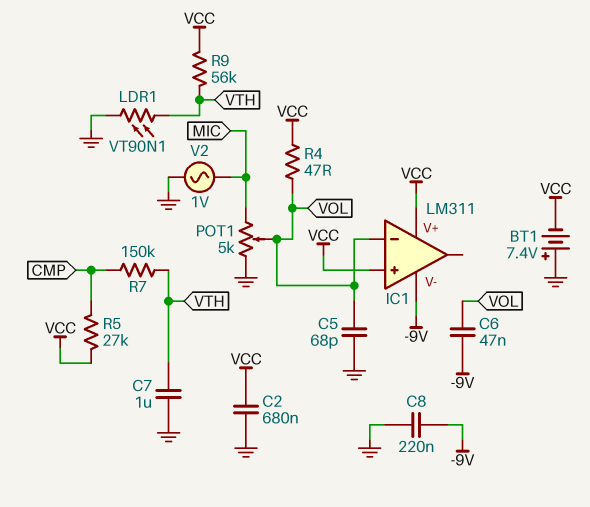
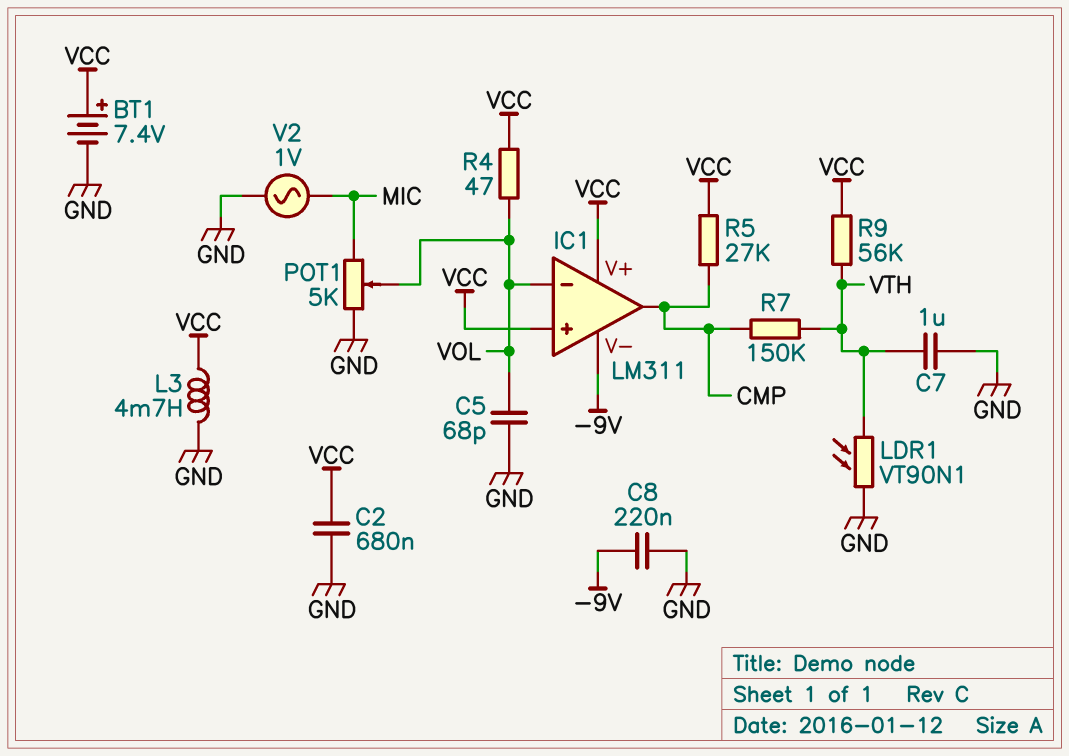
BT1: 7.4V (plus GND, minus VCC) -> 7.4V (plus VCC, minus GND)
C6: 47nF (-9V, VOL) -> none
IC1 pin out: none -> CMP
L3: none -> 4.7mH (GND, VCC)

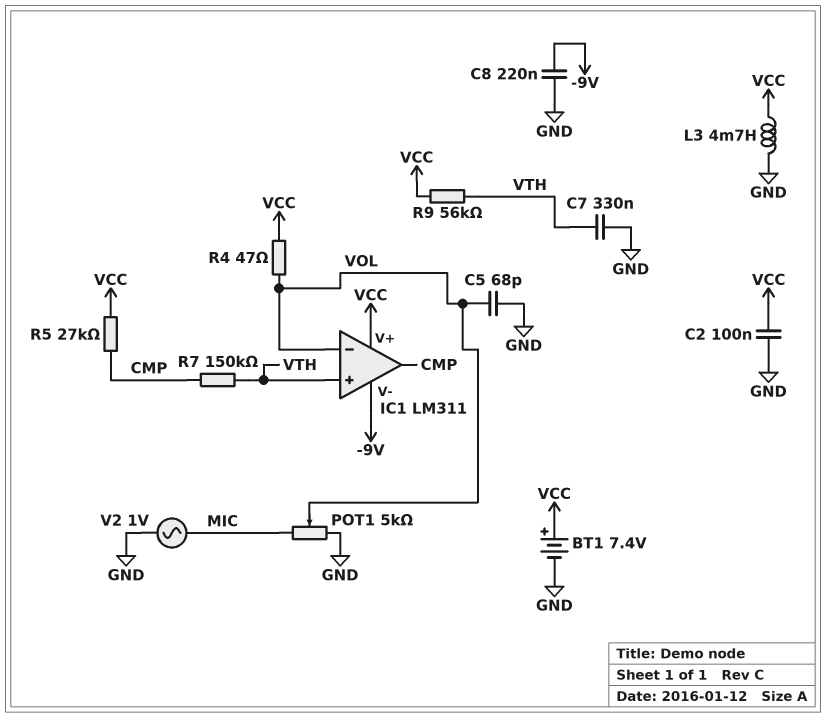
C2: 680nF (GND, VCC) -> 100nF (GND, VCC)
C7: 1uF (GND, VTH) -> 330nF (GND, VTH)
IC1 pin in+: VCC -> VTH
LDR1: VT90N1 (GND, VTH) -> none

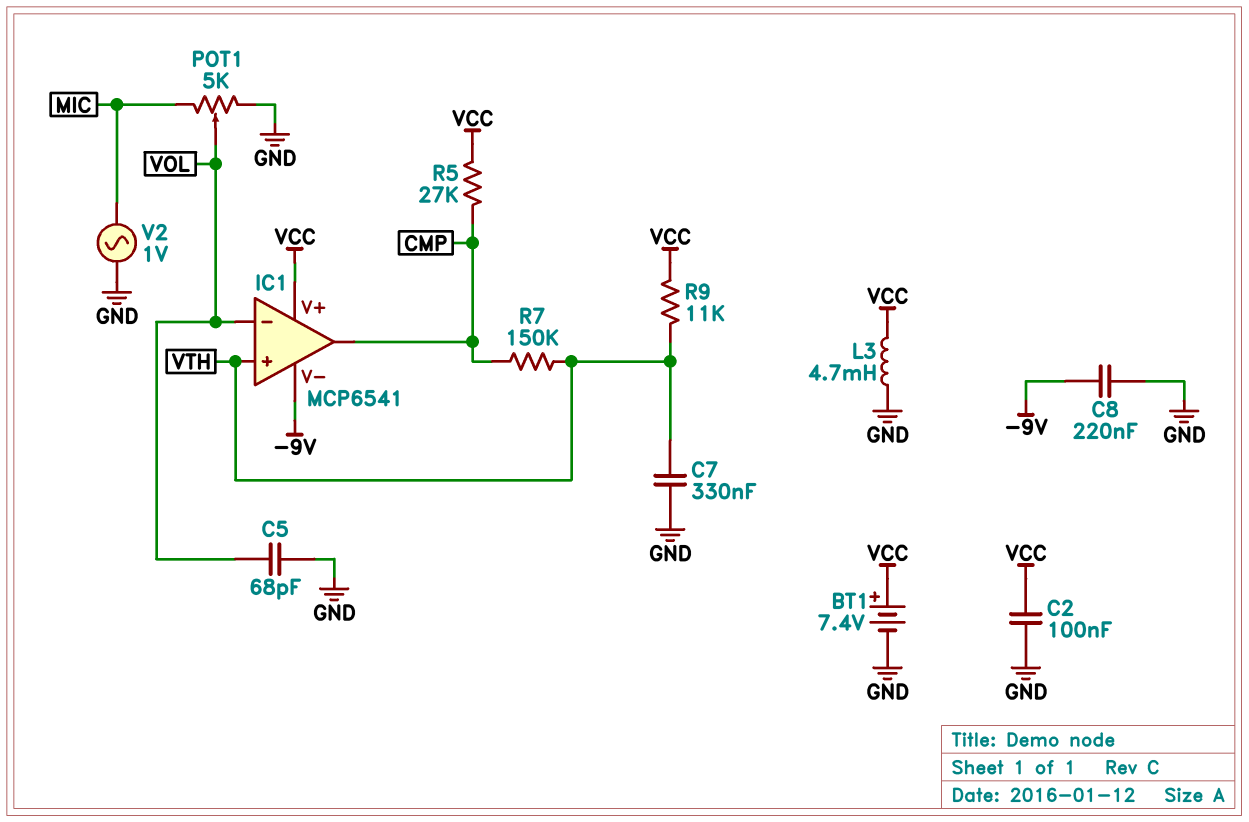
IC1: LM311 -> MCP6541
R4: 47 (VCC, VOL) -> none
R9: 56k (VCC, VTH) -> 11k (VCC, VTH)

